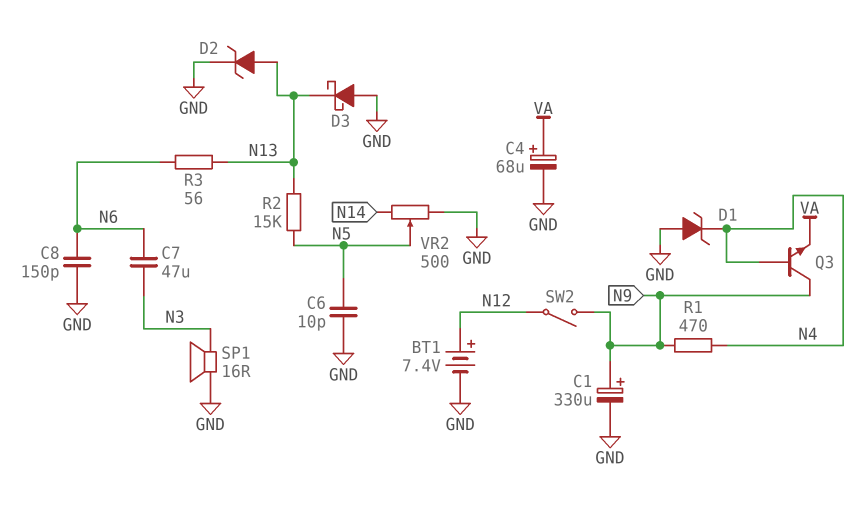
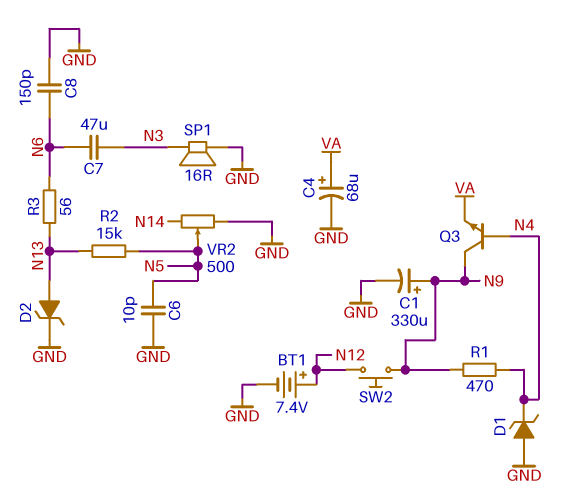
D3: schottky (A GND, K N13) -> none
SW2: switch (N9, N12) -> button (N9, N12)

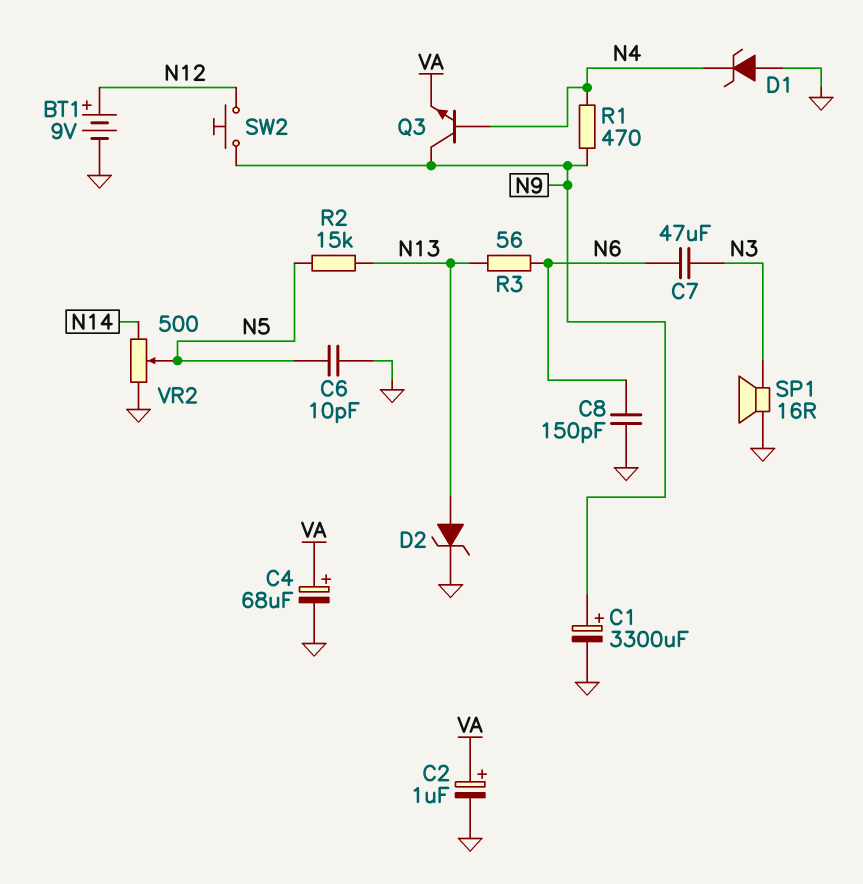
BT1: 7.4V (plus N12, minus GND) -> 9V (plus N12, minus GND)
C1: 330uF (plus N9, minus GND) -> 3300uF (plus N9, minus GND)
C2: none -> 1uF (plus VA, minus GND)

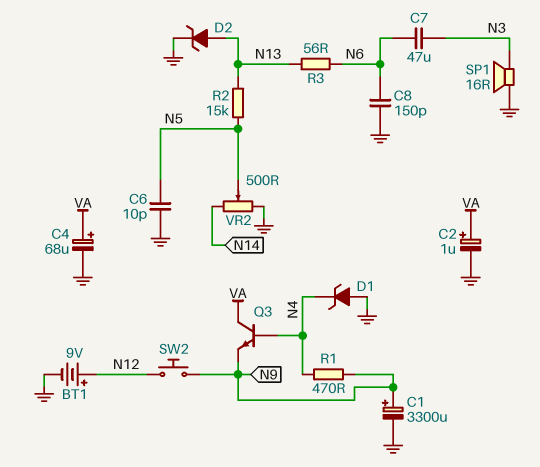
Q3: NPN (B N4, C N9, E VA) -> NPN (B N4, C VA, E N9)

